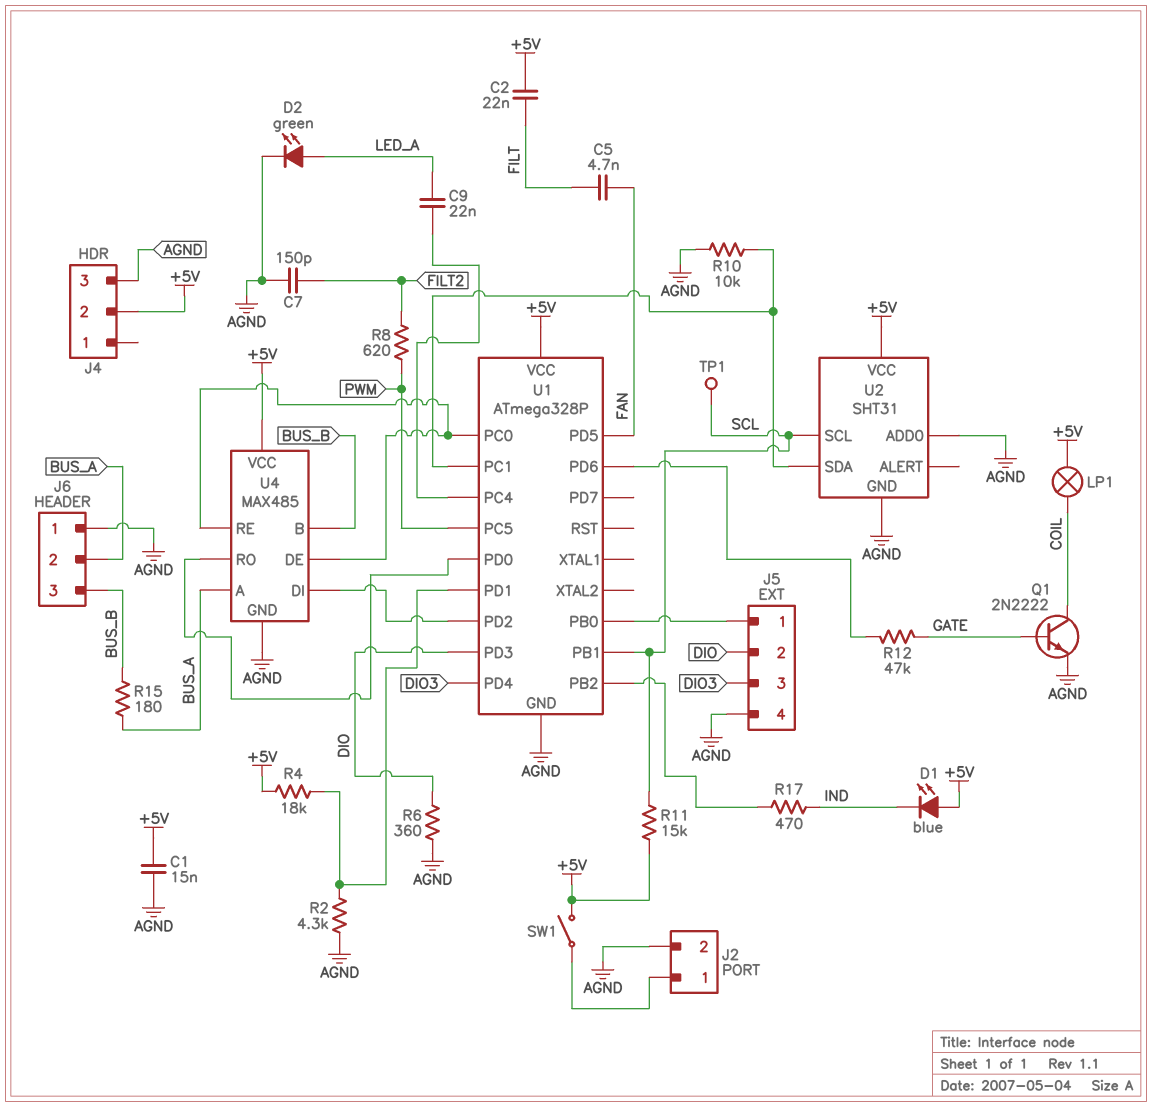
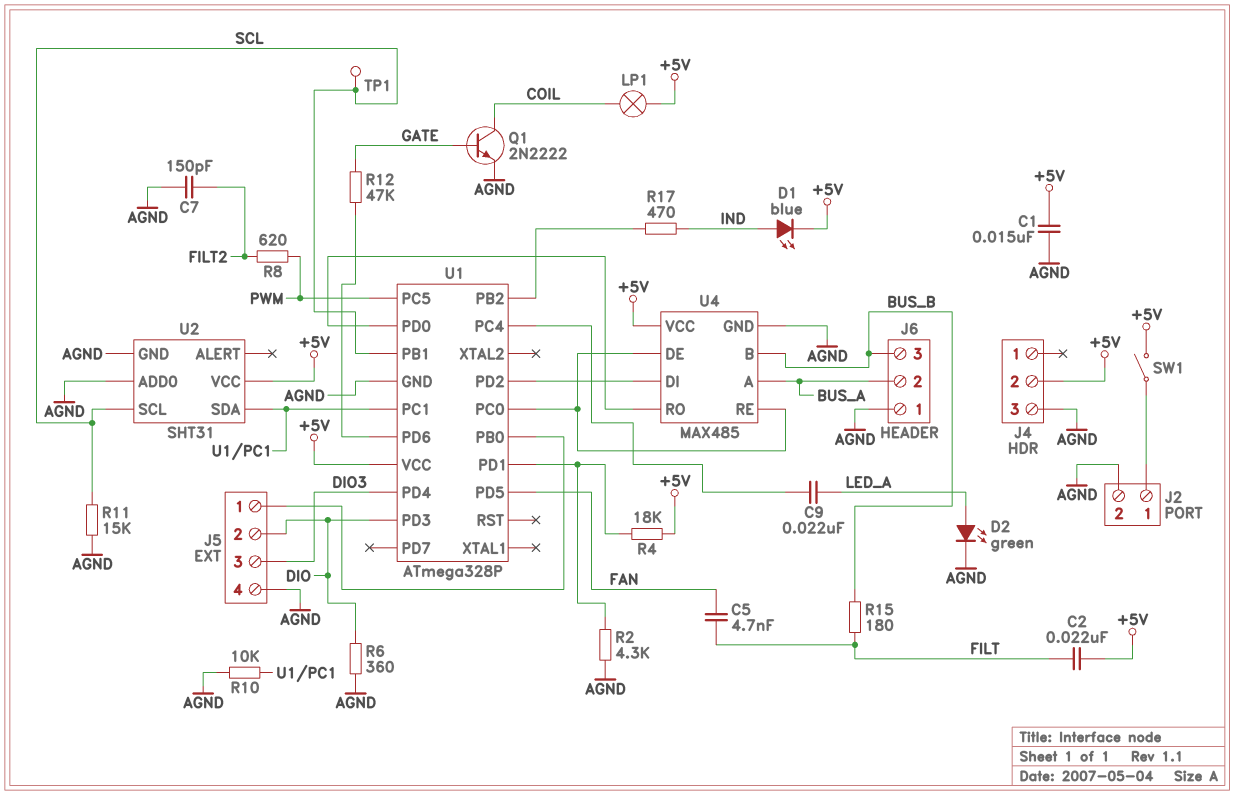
D1: LED blue (A +5V, K IND) -> LED blue (A IND, K +5V)
R11: 15k (+5V, SCL) -> 15k (AGND, SCL)
R15: 180 (BUS_A, BUS_B) -> 180 (BUS_B, FILT)

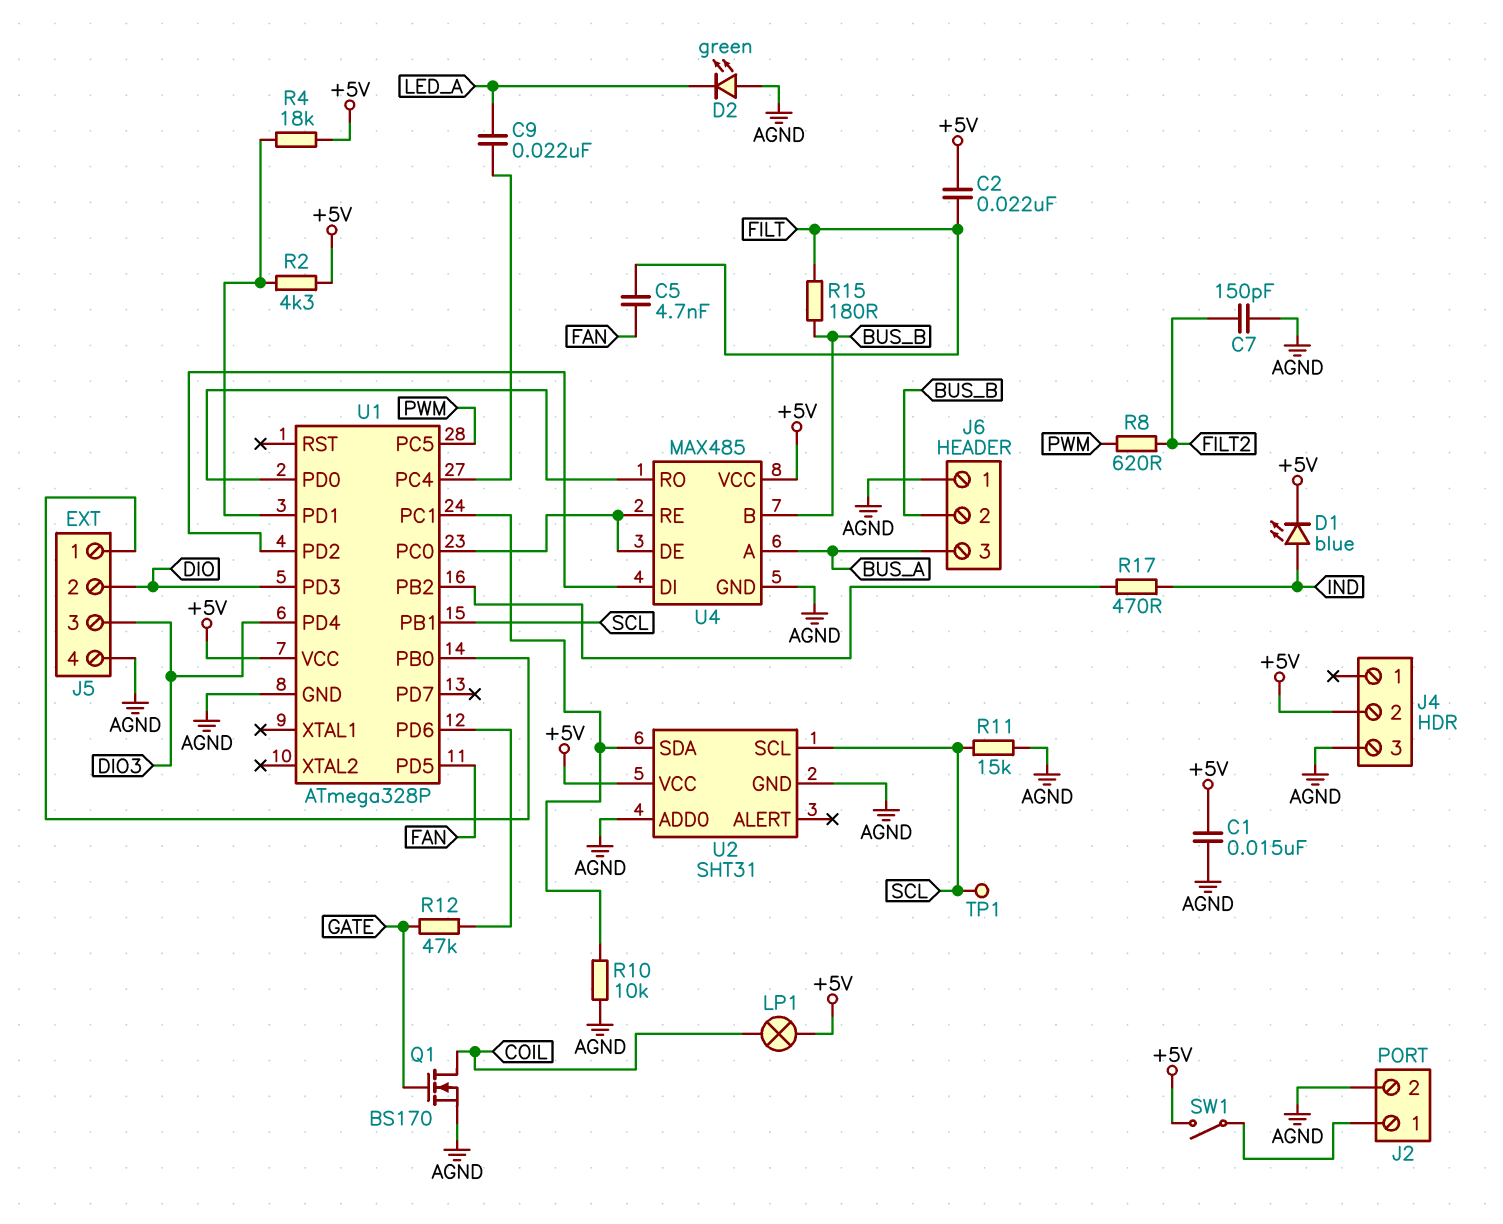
D2: LED green (A LED_A, K AGND) -> LED green (A AGND, K LED_A)
J6 pin 2: BUS_A -> BUS_B
J6 pin 3: BUS_B -> BUS_A
Q1: NPN 2N2222 (B GATE, C COIL, E AGND) -> NMOS BS170 (G GATE, D COIL, S AGND)
R2: 4.3k (AGND, U1/PD1) -> 4.3k (+5V, U1/PD1)
R6: 360 (AGND, DIO) -> none

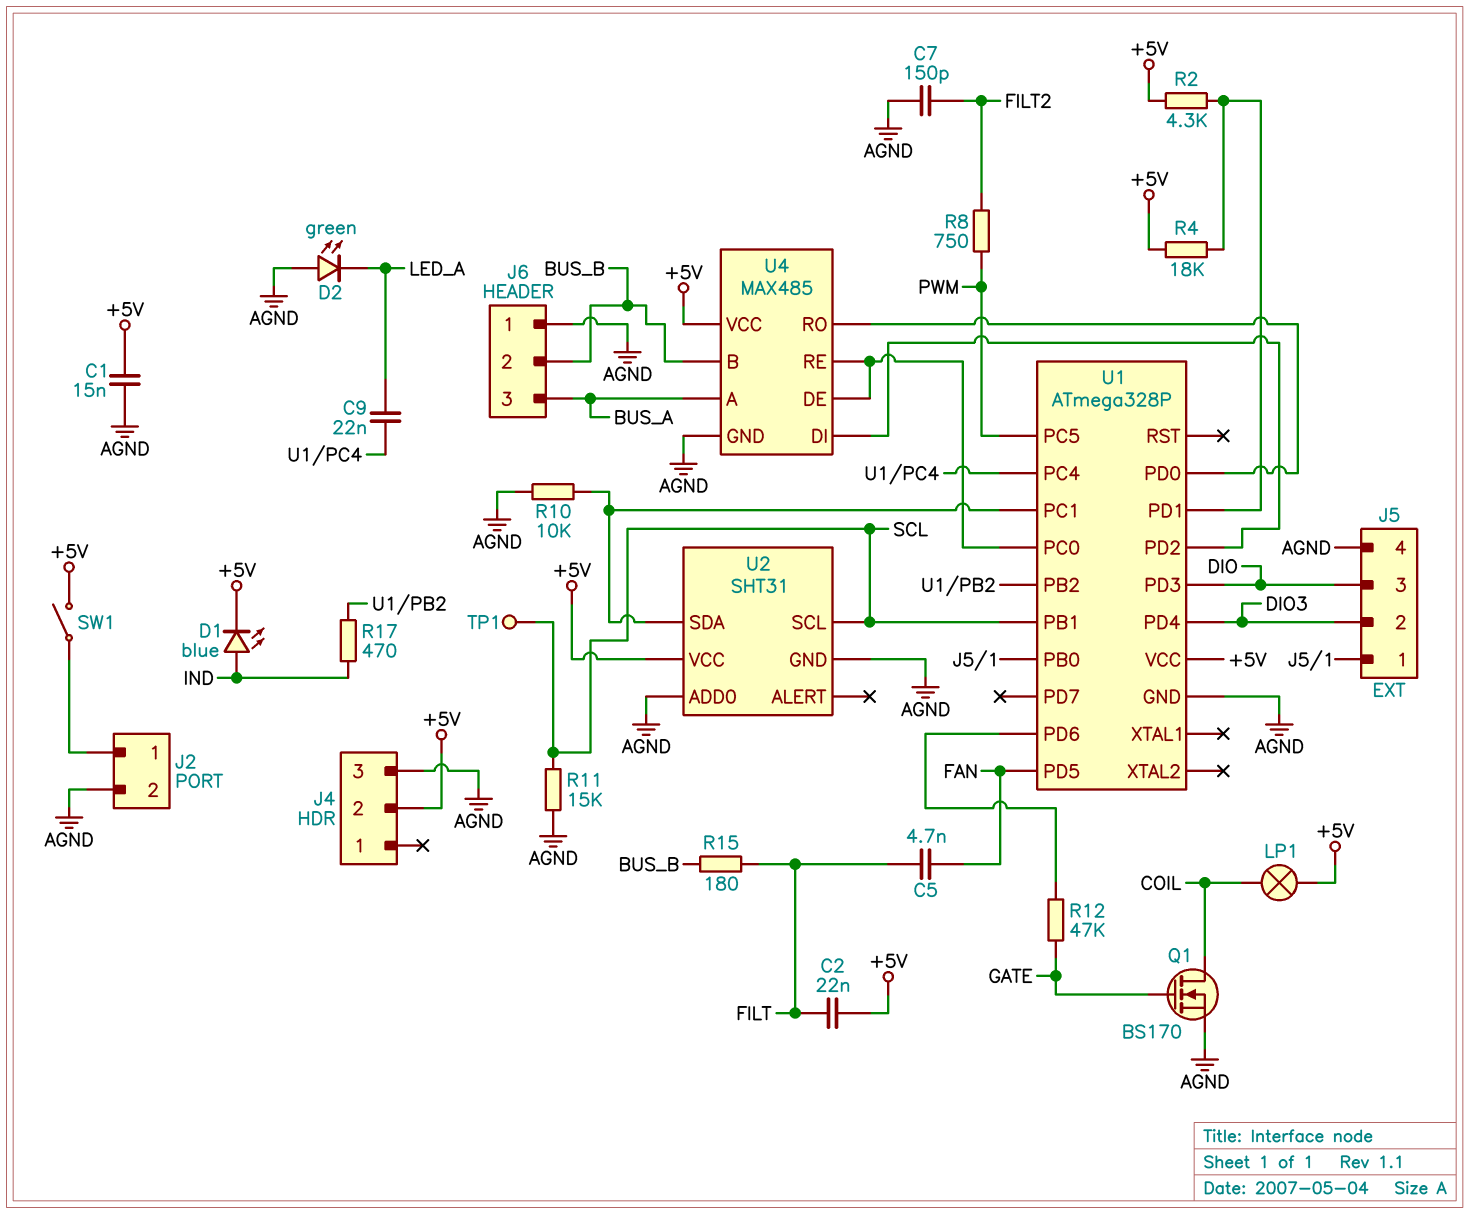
J5 pin 2: DIO -> DIO3
J5 pin 3: DIO3 -> DIO
R8: 620 (FILT2, PWM) -> 750 (FILT2, PWM)

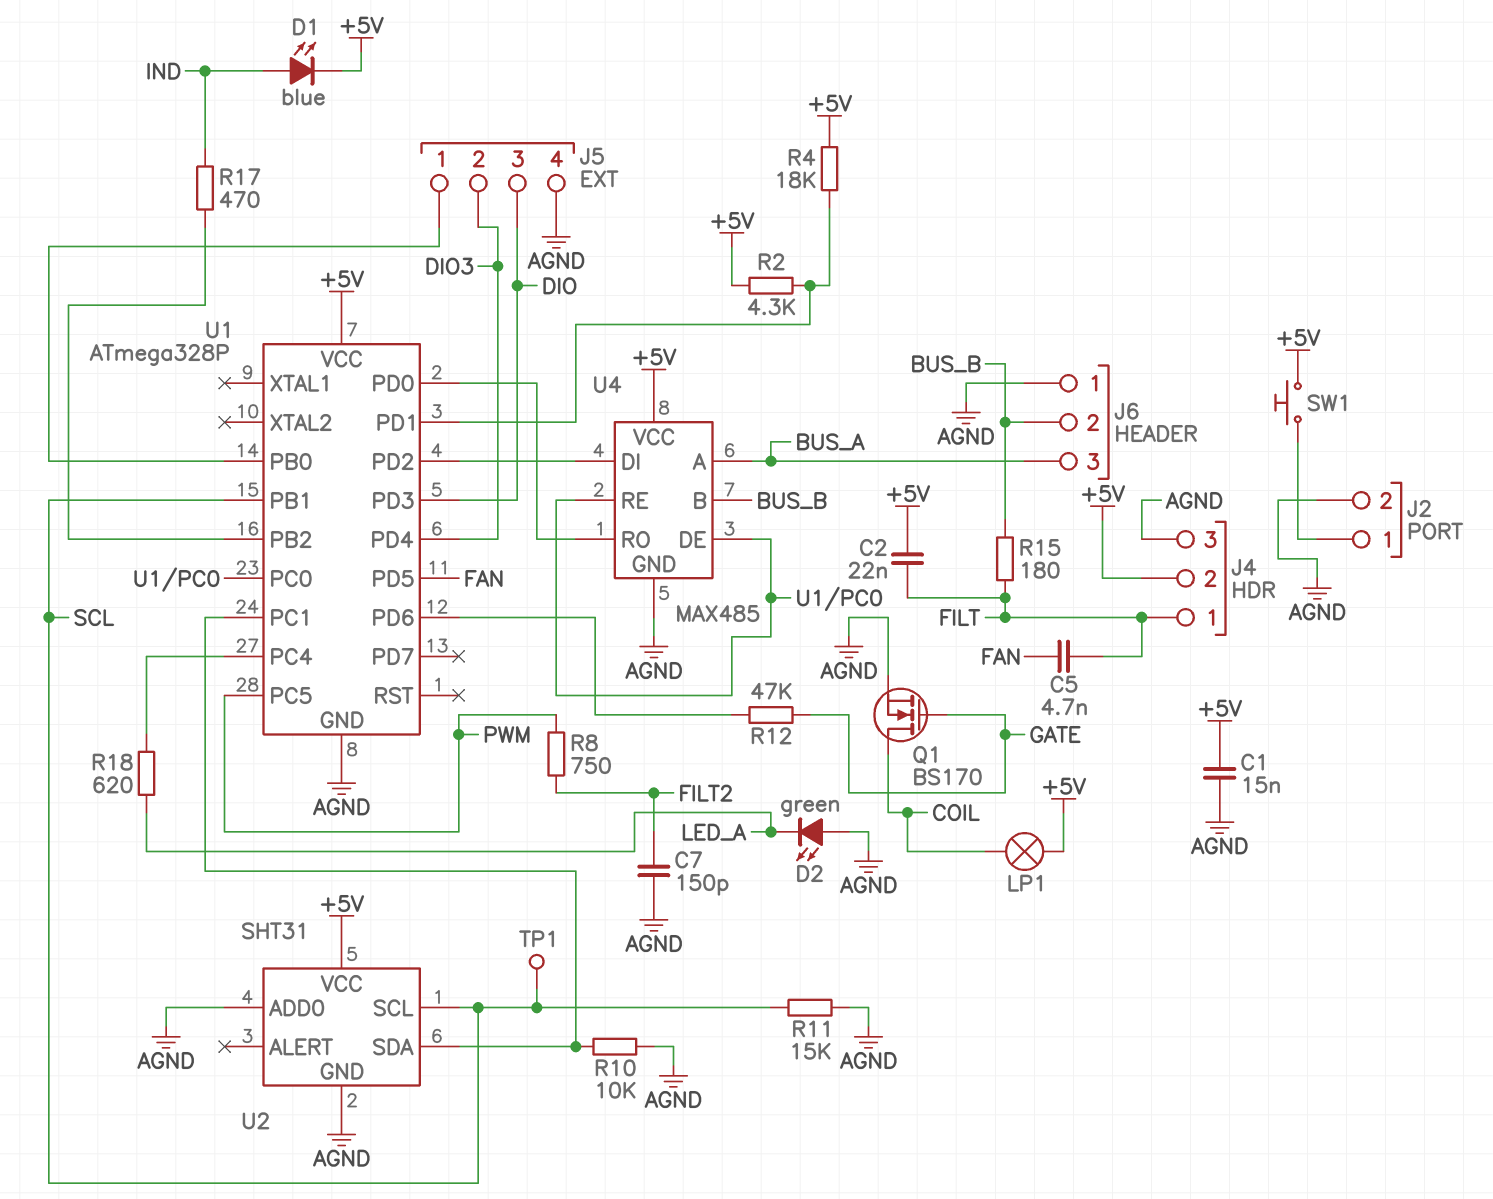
C9: 22nF (LED_A, U1/PC4) -> none
J4 pin 1: none -> FILT
R18: none -> 620 (LED_A, U1/PC4)
SW1: switch (+5V, J2/1) -> button (+5V, J2/1)

